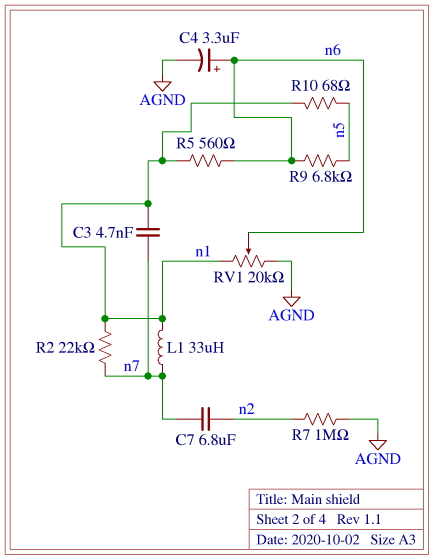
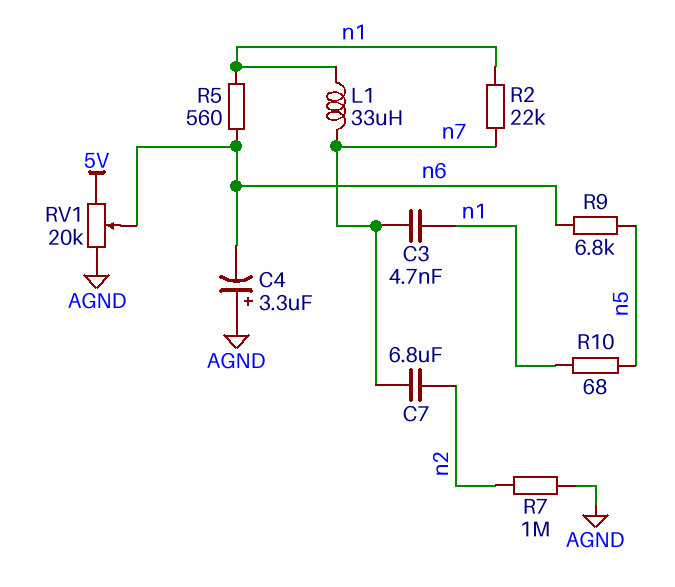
C4: 3.3uF (plus n6, minus AGND) -> 3.3uF (plus AGND, minus n6)
RV1: 20k (AGND, n1, wiper n6) -> 20k (5V, AGND, wiper n6)

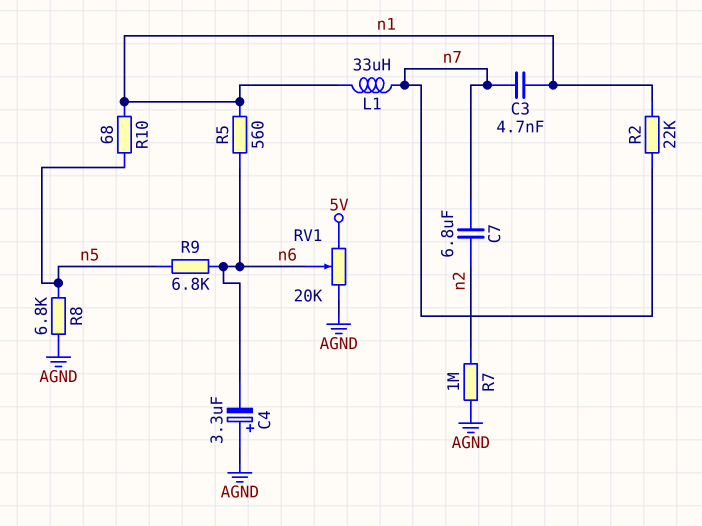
R8: none -> 6.8k (AGND, n5)

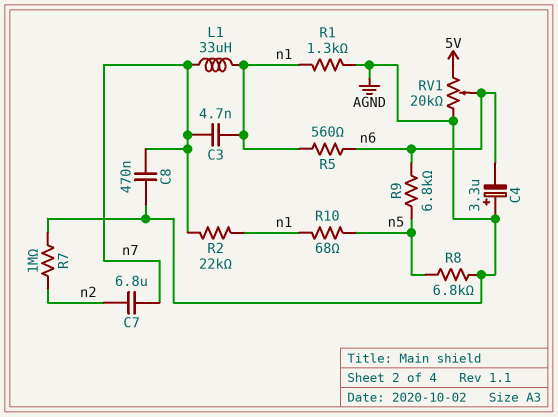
C8: none -> 470nF (AGND, n7)
R1: none -> 1.3k (AGND, n1)

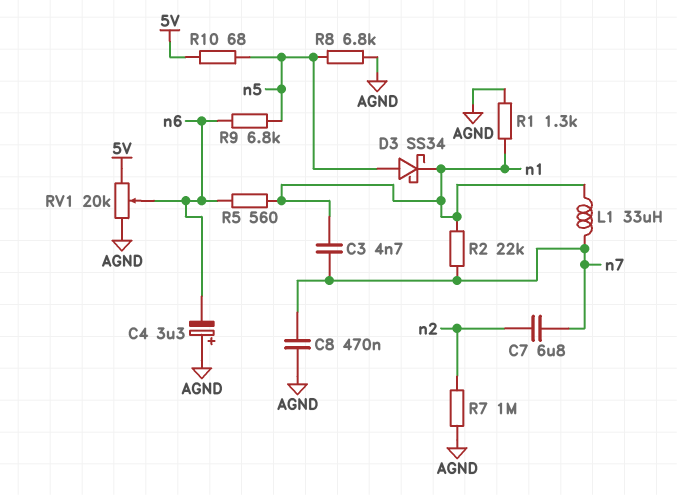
D3: none -> schottky SS34 (A n5, K n1)
R10: 68 (n1, n5) -> 68 (5V, n5)

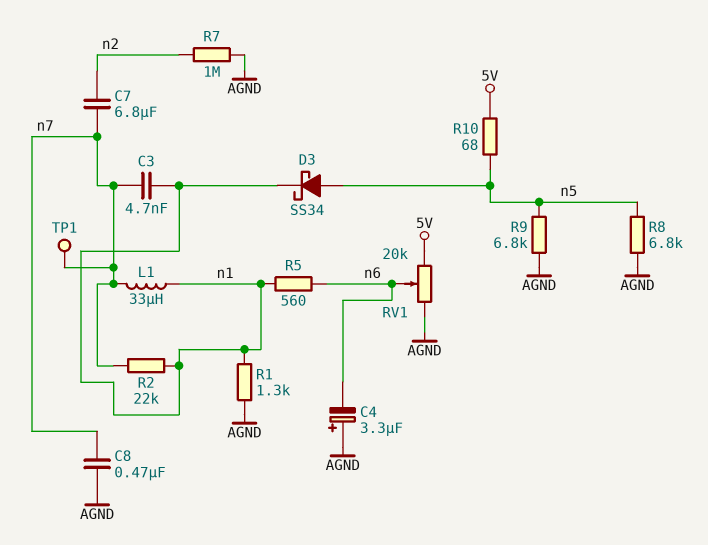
R9: 6.8k (n5, n6) -> 6.8k (AGND, n5)
TP1: none -> test point (n7)

